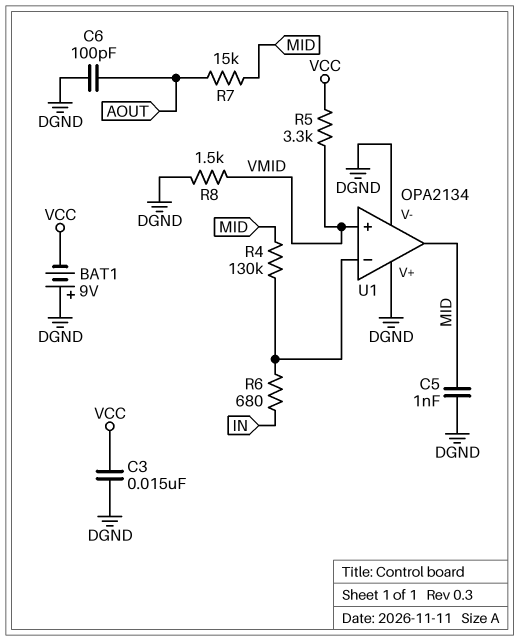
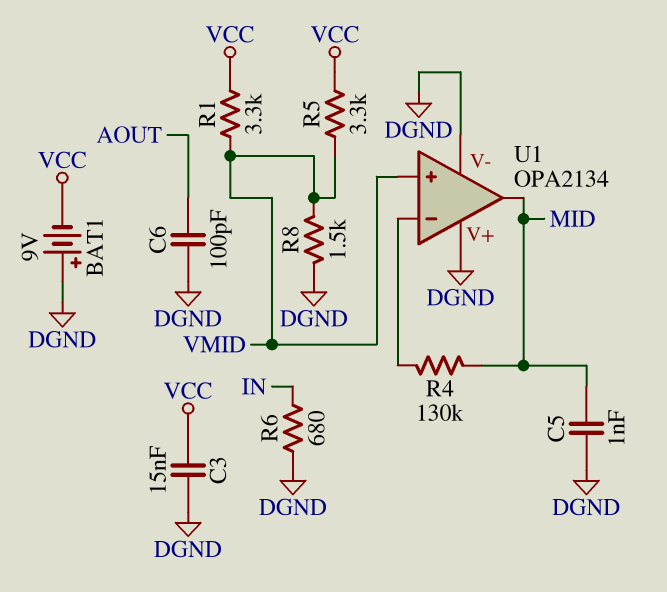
R1: none -> 3.3k (VCC, VMID)
R6: 680 (IN, U1/in-) -> 680 (DGND, IN)
R7: 15k (AOUT, MID) -> none

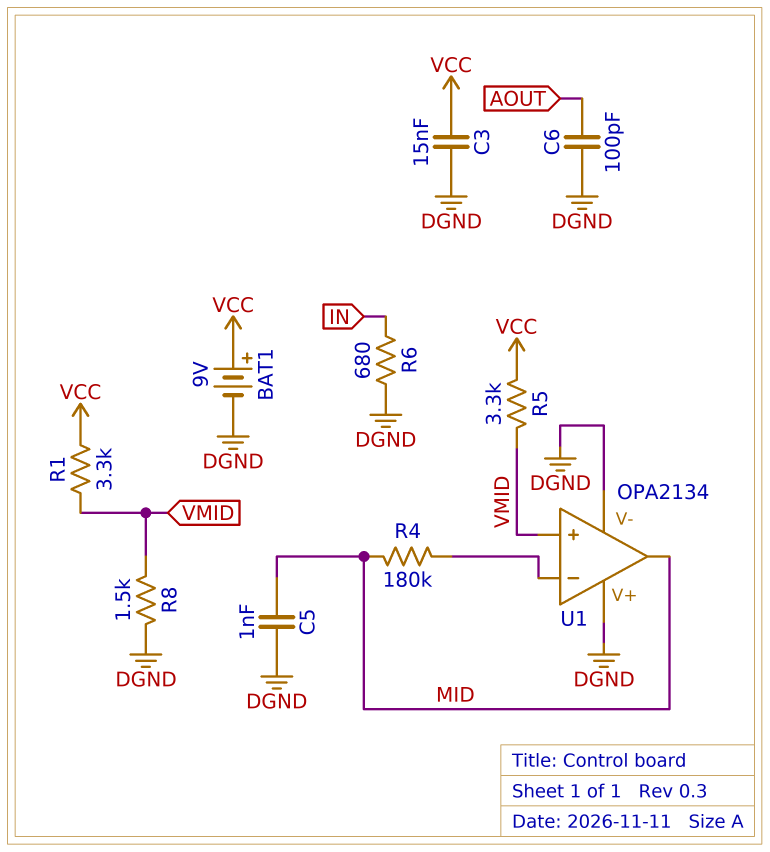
BAT1: 9V (plus DGND, minus VCC) -> 9V (plus VCC, minus DGND)
R4: 130k (MID, U1/in-) -> 180k (MID, U1/in-)

